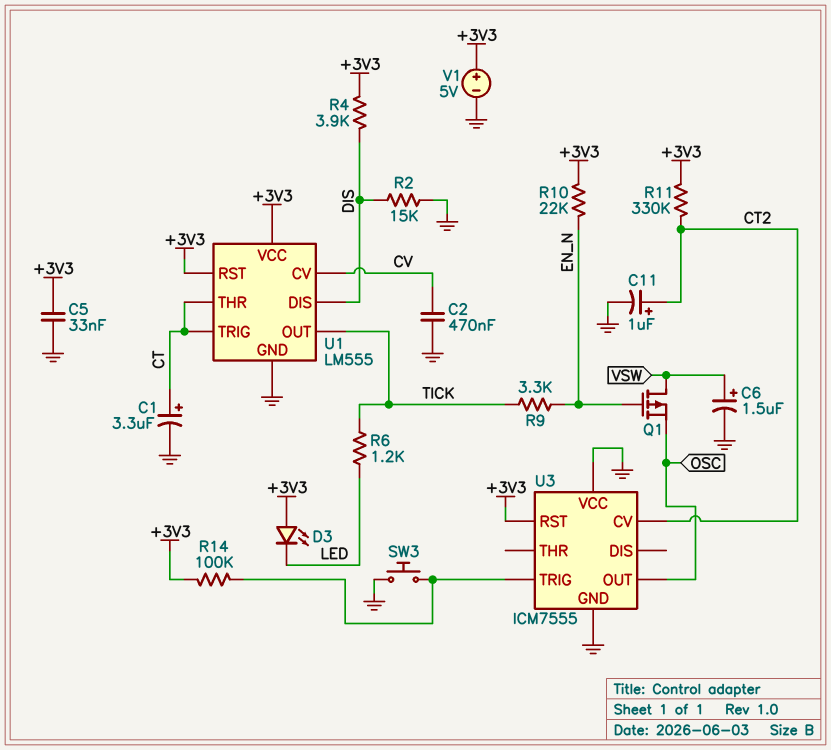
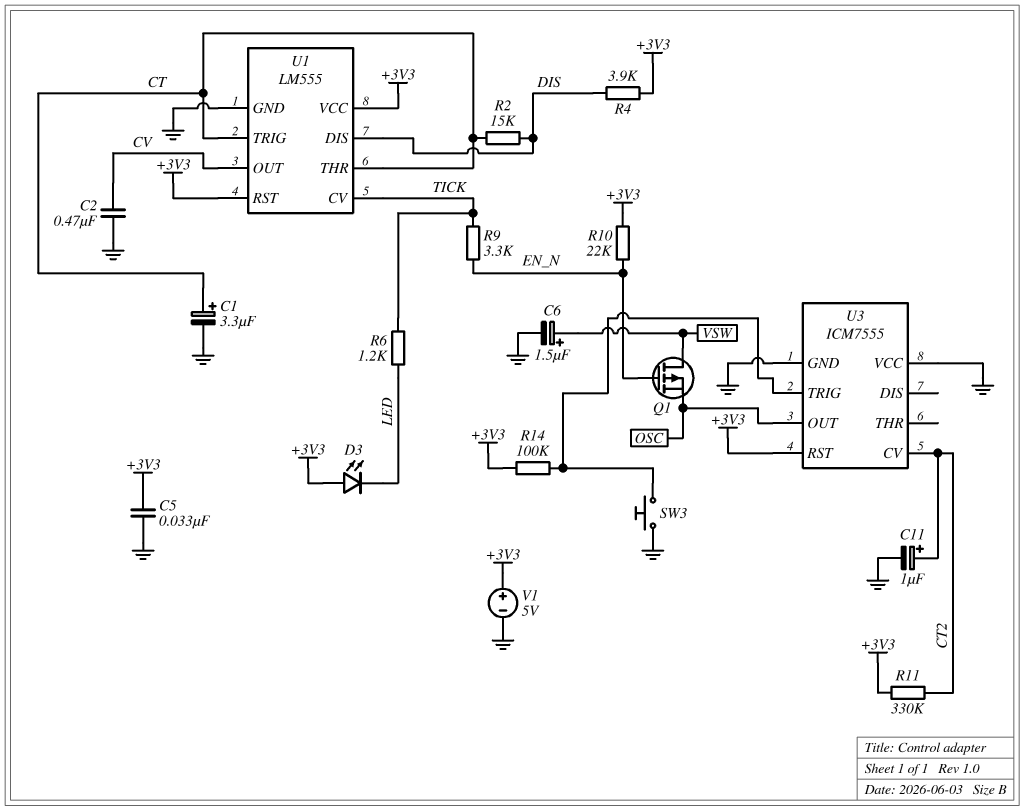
R2: 15k (DIS, GND) -> 15k (CT, DIS)
U1 pin CV: CV -> TICK
U1 pin OUT: TICK -> CV

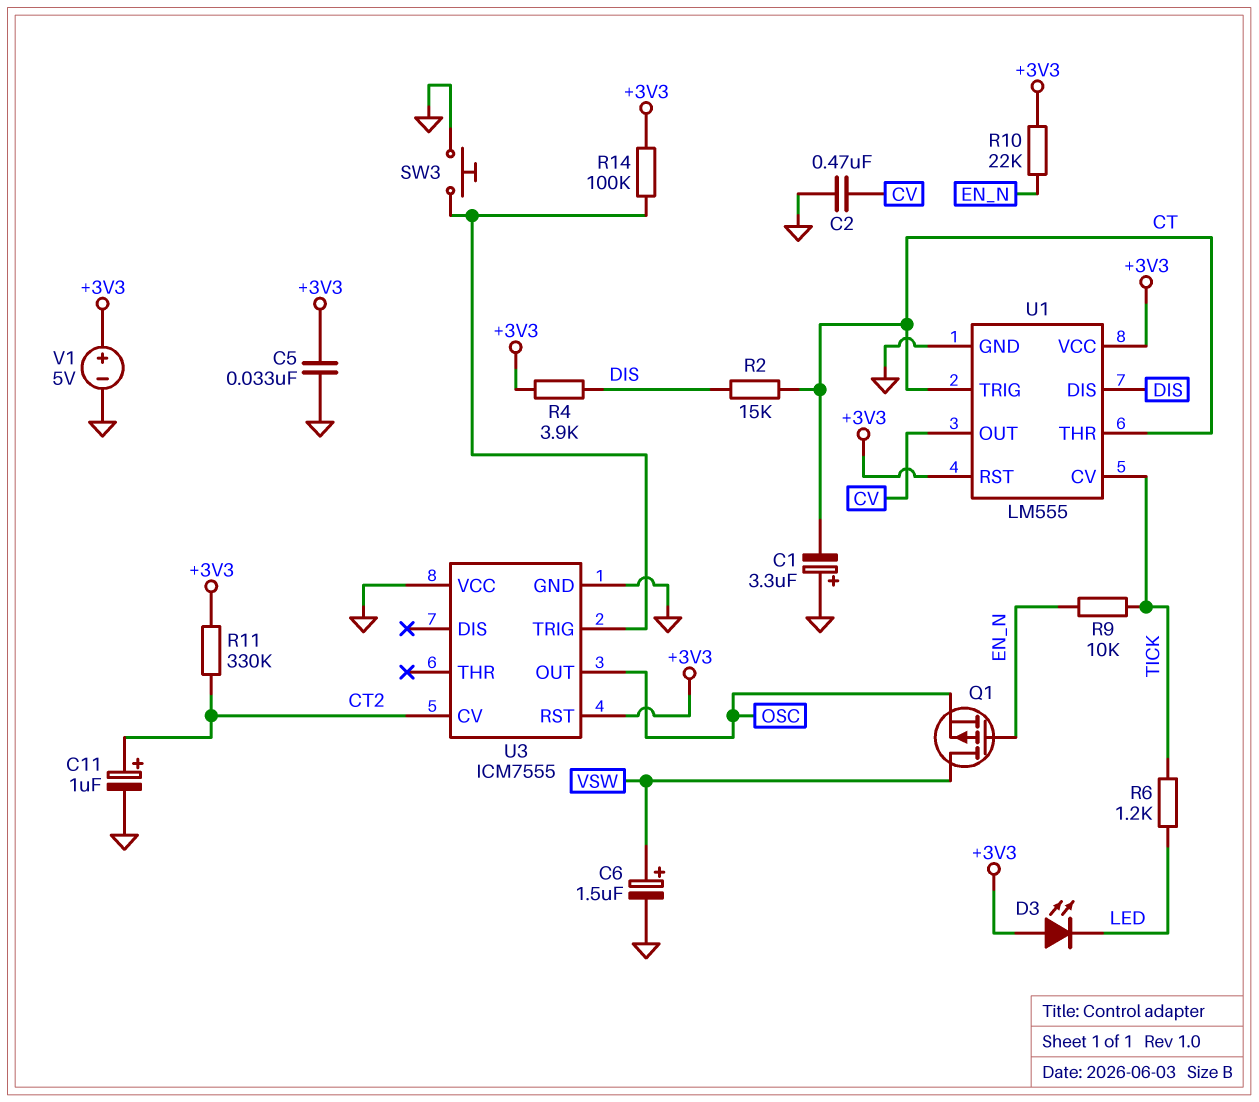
C1: 3.3uF (plus CT, minus GND) -> 3.3uF (plus GND, minus CT)
R9: 3.3k (EN_N, TICK) -> 10k (EN_N, TICK)

